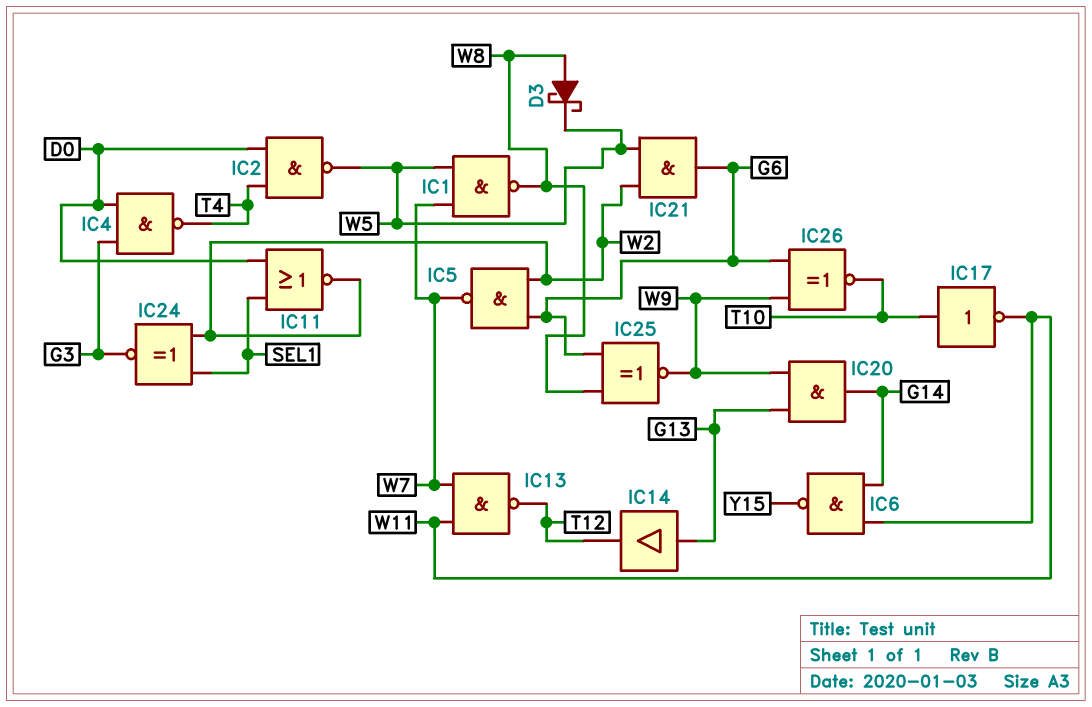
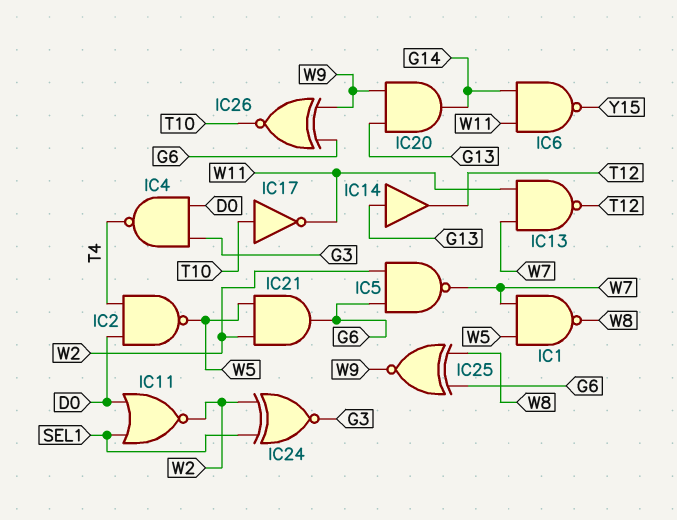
D3: schottky (A W8, K W5) -> none

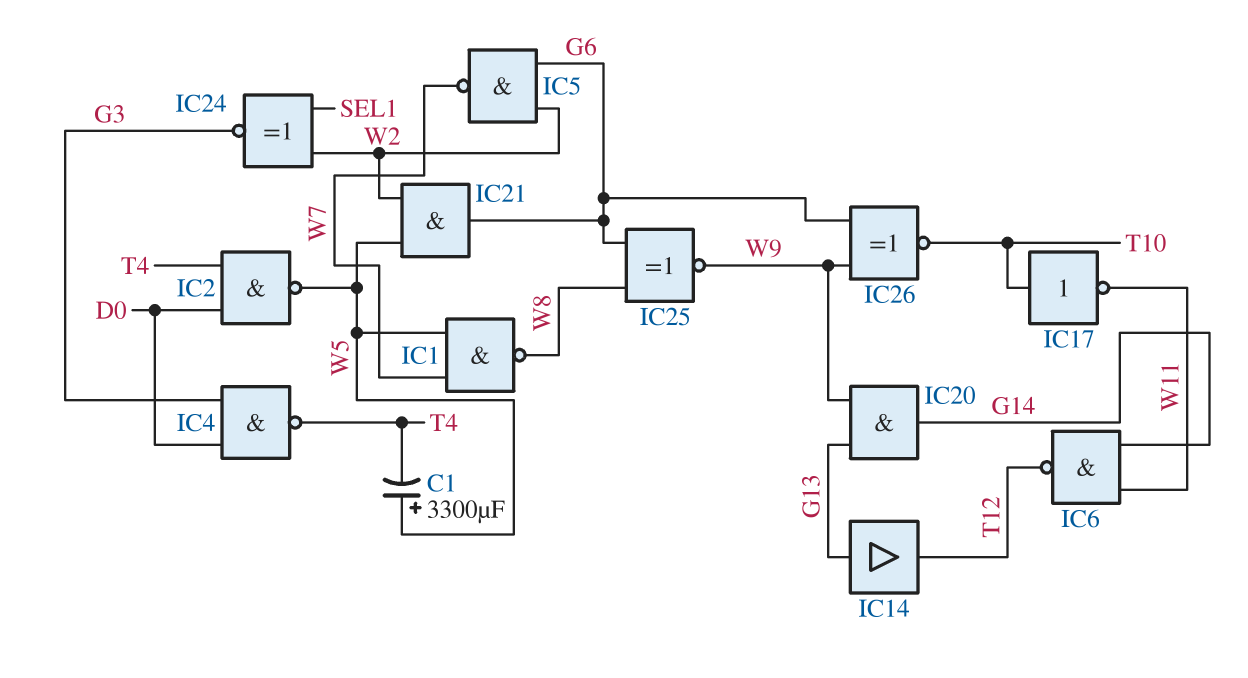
C1: none -> 3300uF (plus W5, minus T4)
IC6: NAND (in G14, in W11, out Y15) -> NAND (in G14, in W11, out T12)
IC11: NOR (in D0, in SEL1, out W2) -> none
IC13: NAND (in W7, in W11, out T12) -> none

